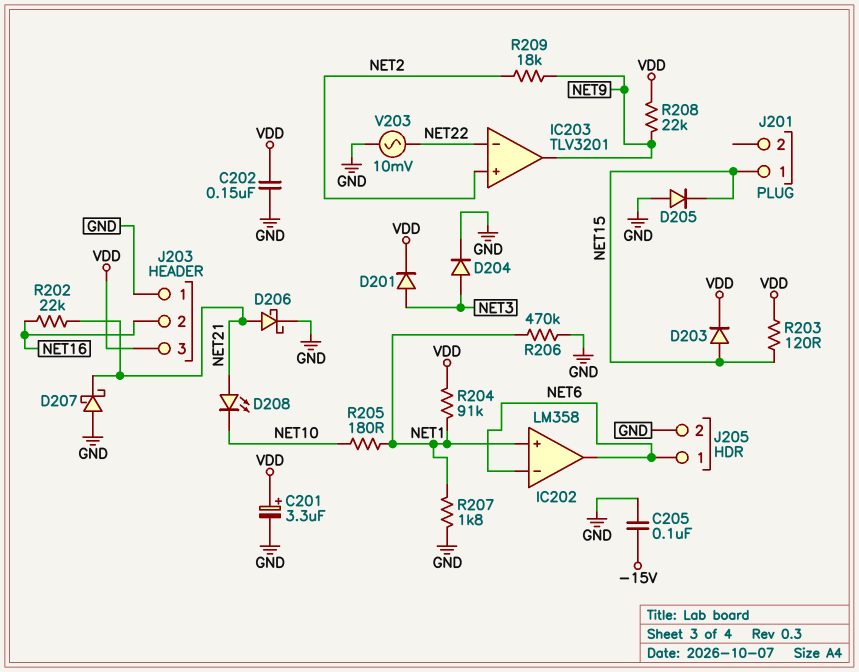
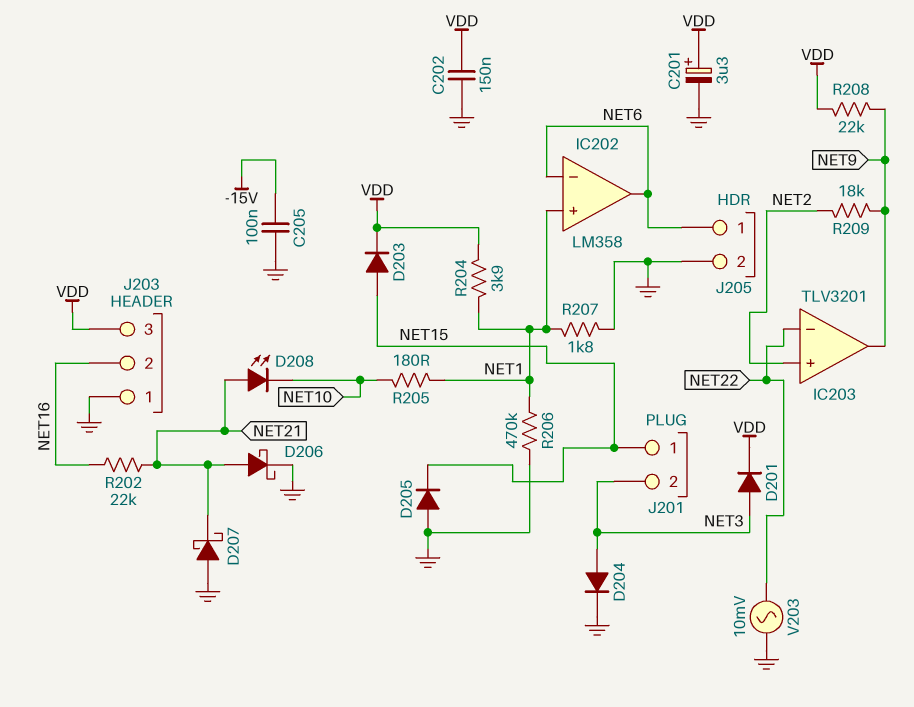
J201 pin 2: none -> NET3
R203: 120 (NET15, VDD) -> none
R204: 91k (NET1, VDD) -> 3.9k (NET1, VDD)

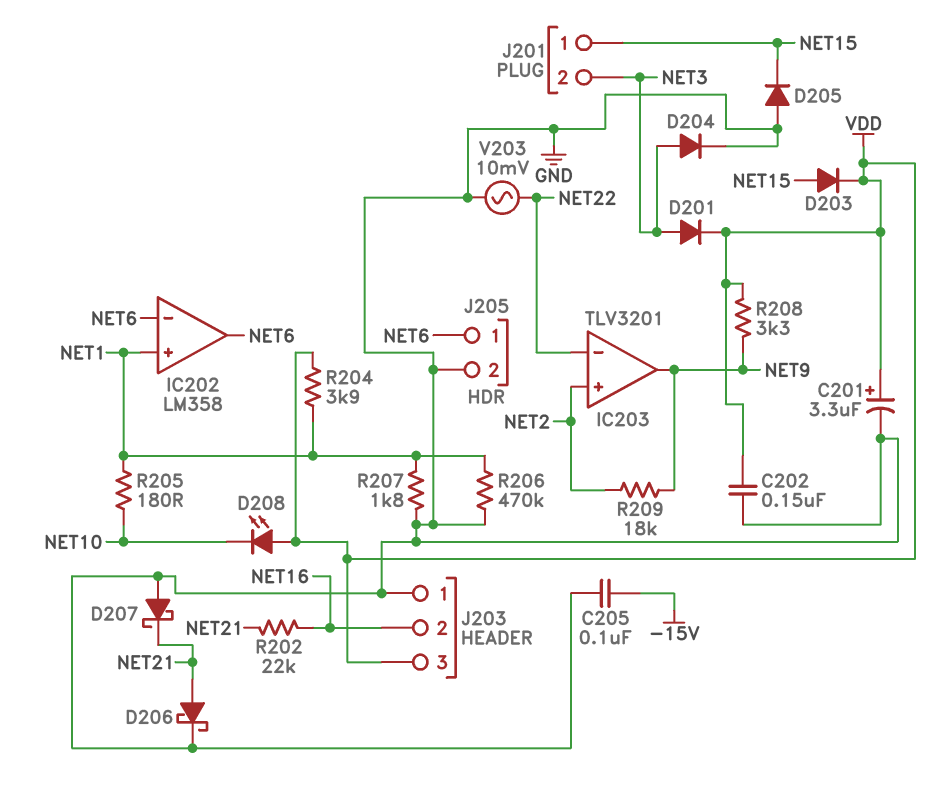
D208: LED (A NET21, K NET10) -> LED (A VDD, K NET10)
R208: 22k (NET9, VDD) -> 3.3k (NET9, VDD)

